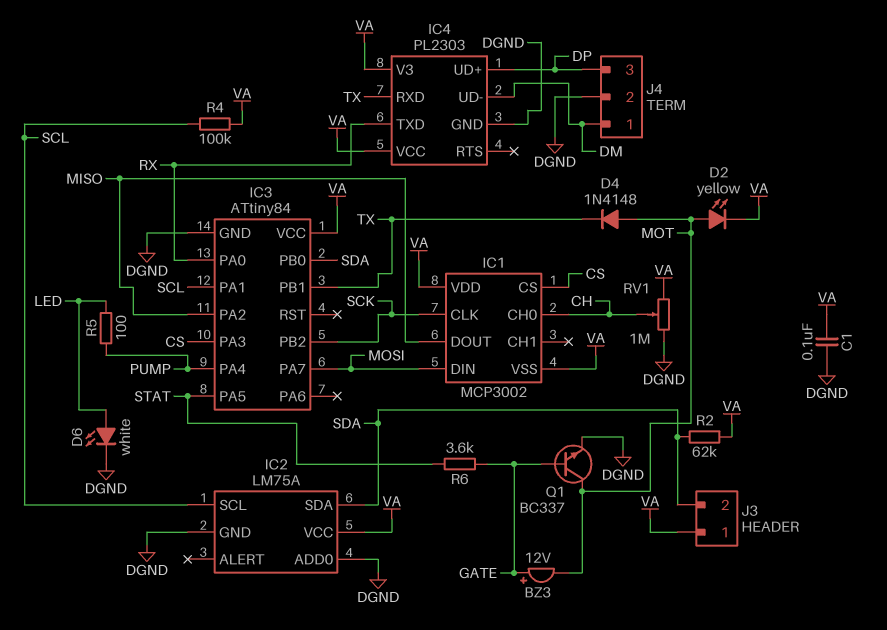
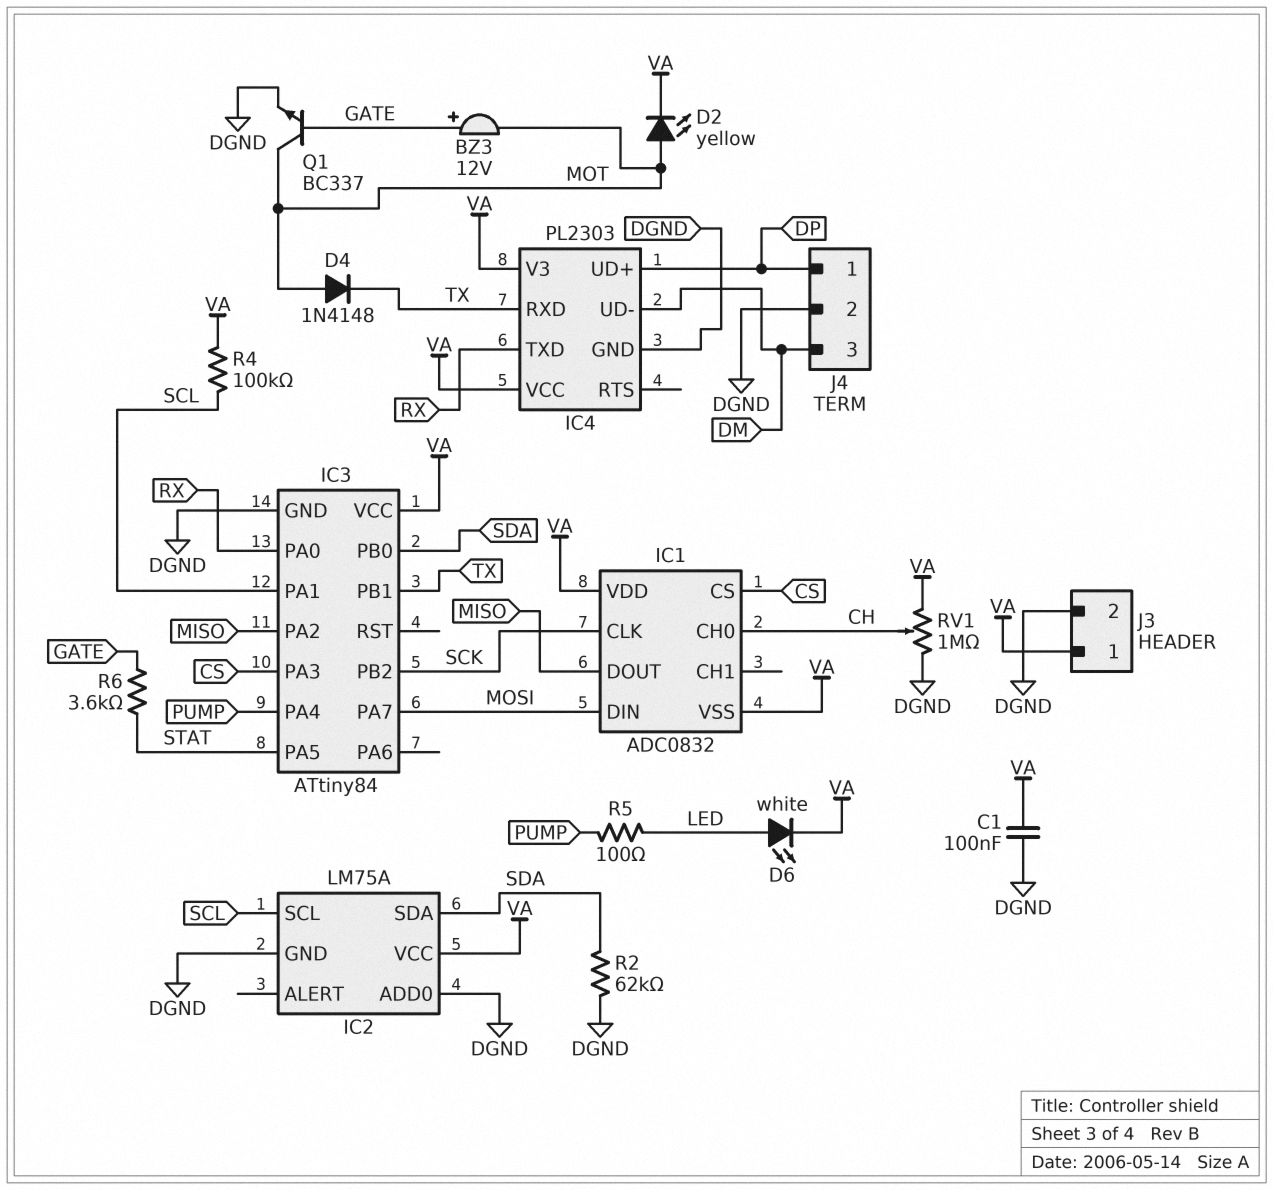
D6: LED white (A LED, K DGND) -> LED white (A LED, K VA)
IC1: MCP3002 -> ADC0832
J3 pin 2: SDA -> DGND
J4 pin 1: DM -> DP
J4 pin 3: DP -> DM
R2: 62k (SDA, VA) -> 62k (DGND, SDA)

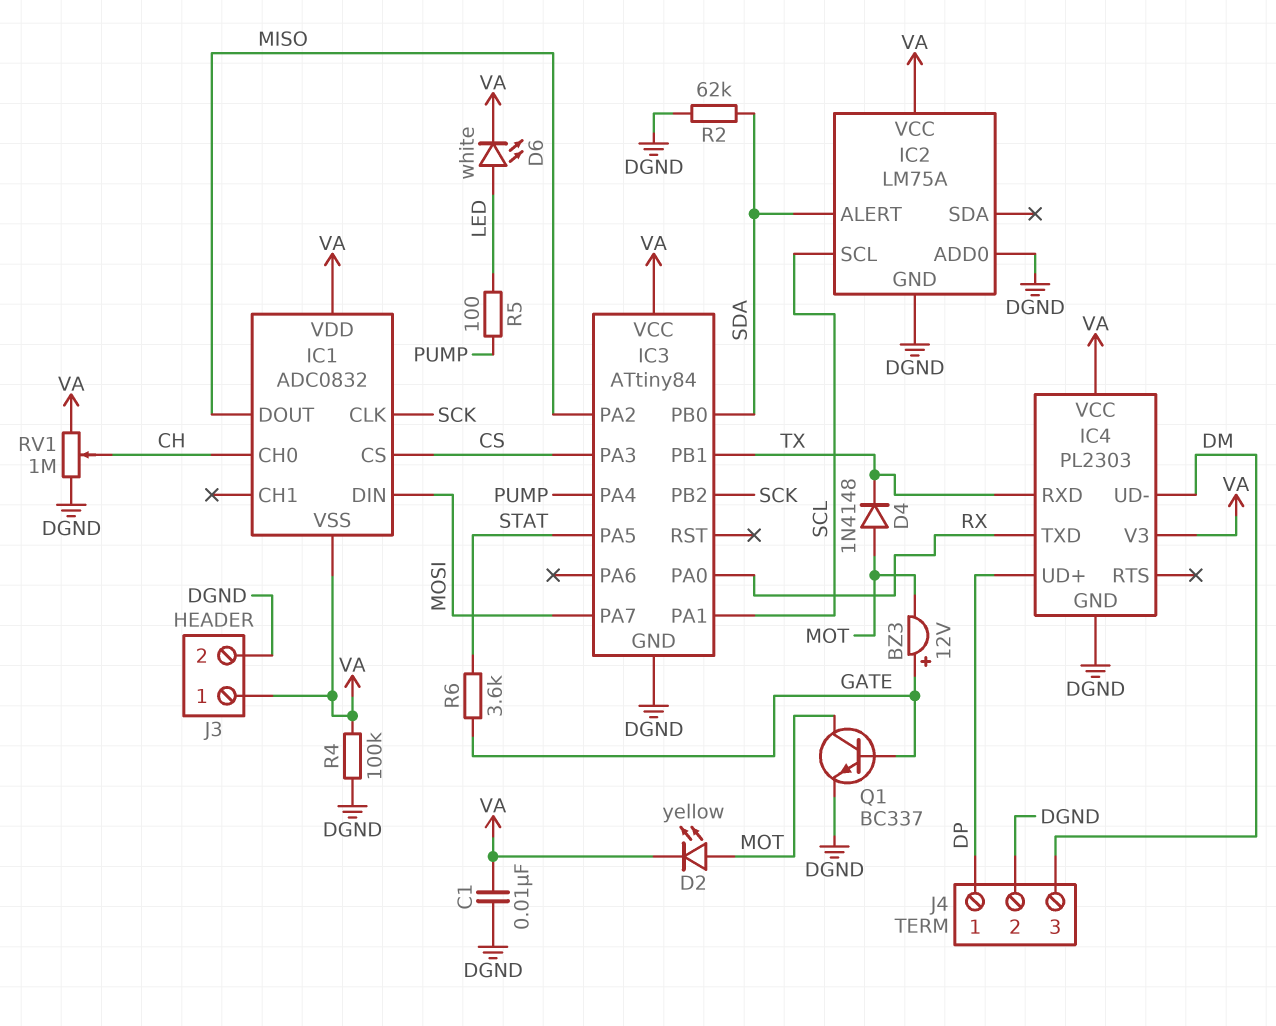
C1: 100nF (DGND, VA) -> 10nF (DGND, VA)
IC2 pin ALERT: none -> SDA
IC2 pin SDA: SDA -> none
R4: 100k (SCL, VA) -> 100k (DGND, VA)

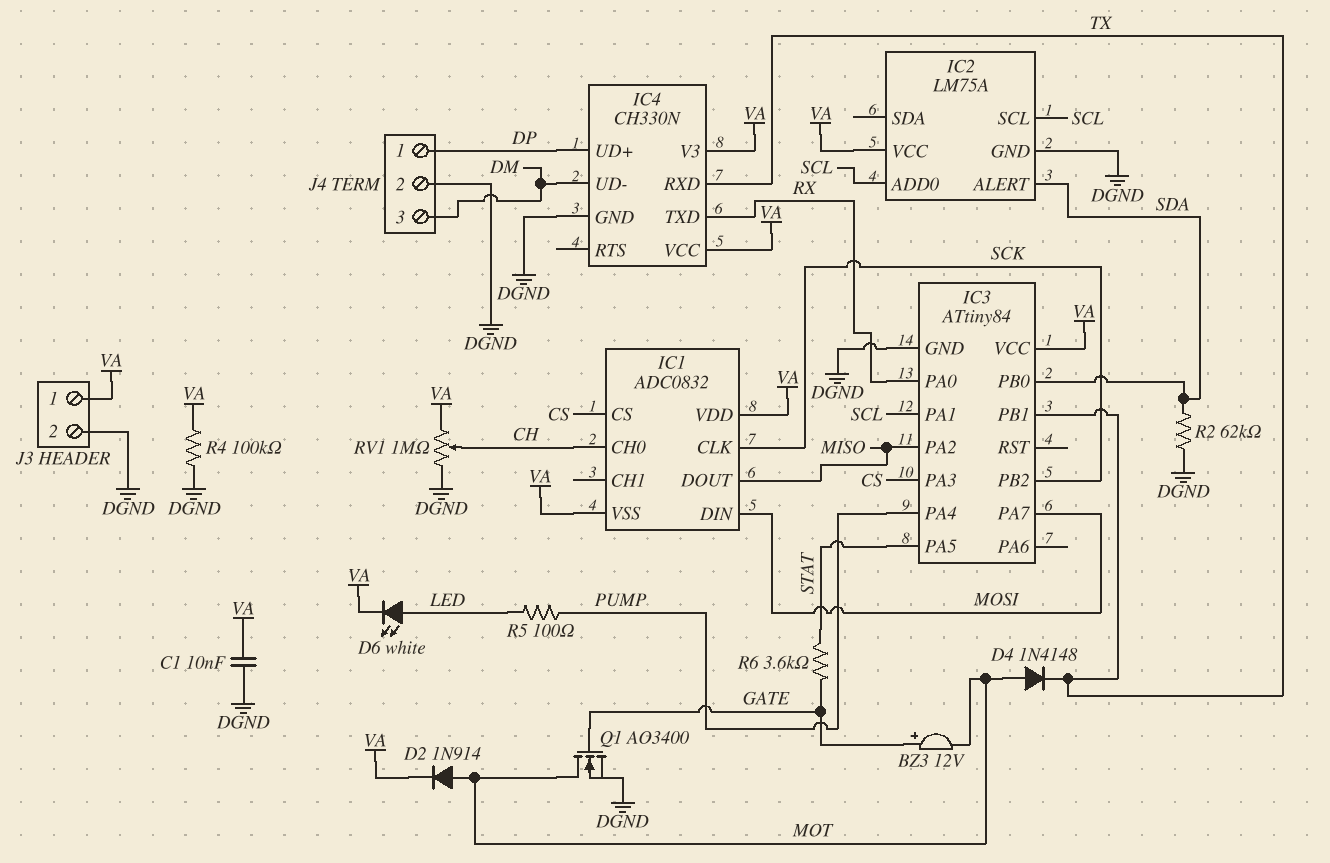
D2: LED yellow (A MOT, K VA) -> diode 1N914 (A MOT, K VA)
IC2 pin ADD0: DGND -> SCL
IC4: PL2303 -> CH330N
Q1: NPN BC337 (B GATE, C MOT, E DGND) -> NMOS AO3400 (G GATE, D MOT, S DGND)

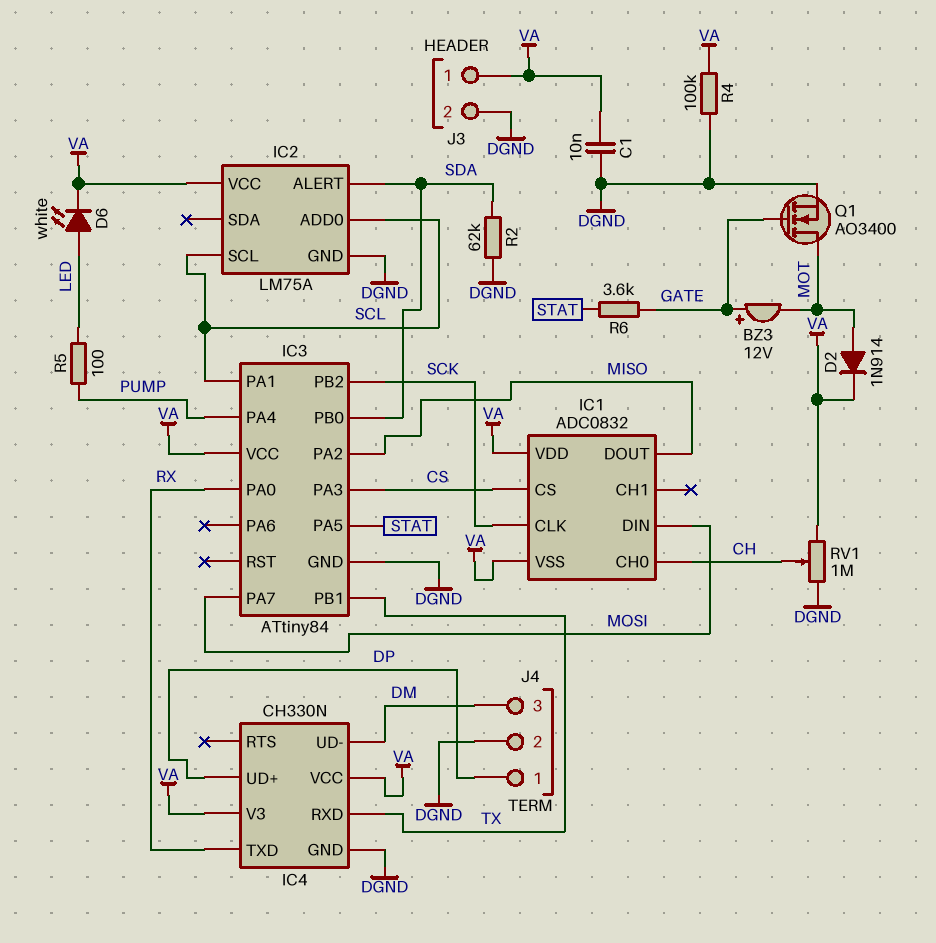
D4: diode 1N4148 (A MOT, K TX) -> none

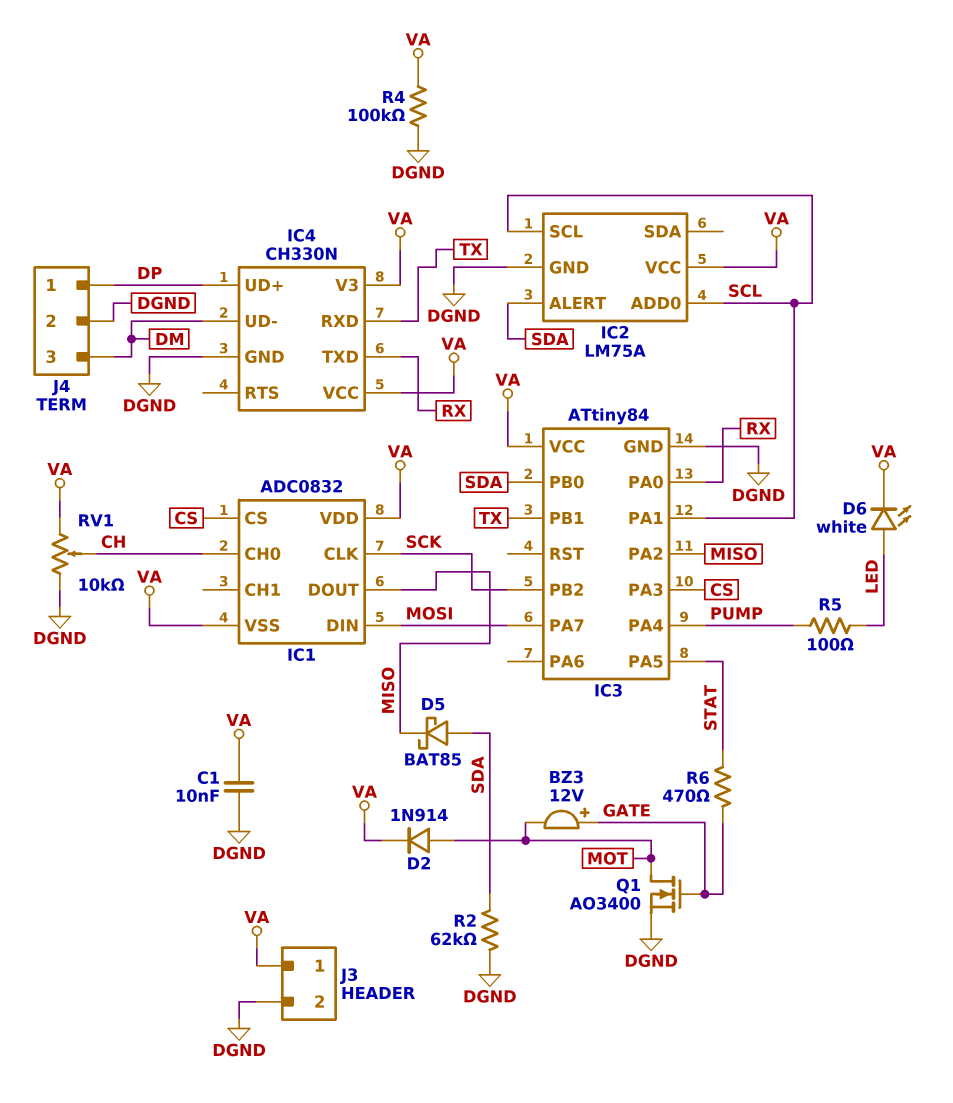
D5: none -> schottky BAT85 (A SDA, K MISO)
R6: 3.6k (GATE, STAT) -> 470 (GATE, STAT)
RV1: 1M (DGND, VA, wiper CH) -> 10k (DGND, VA, wiper CH)

